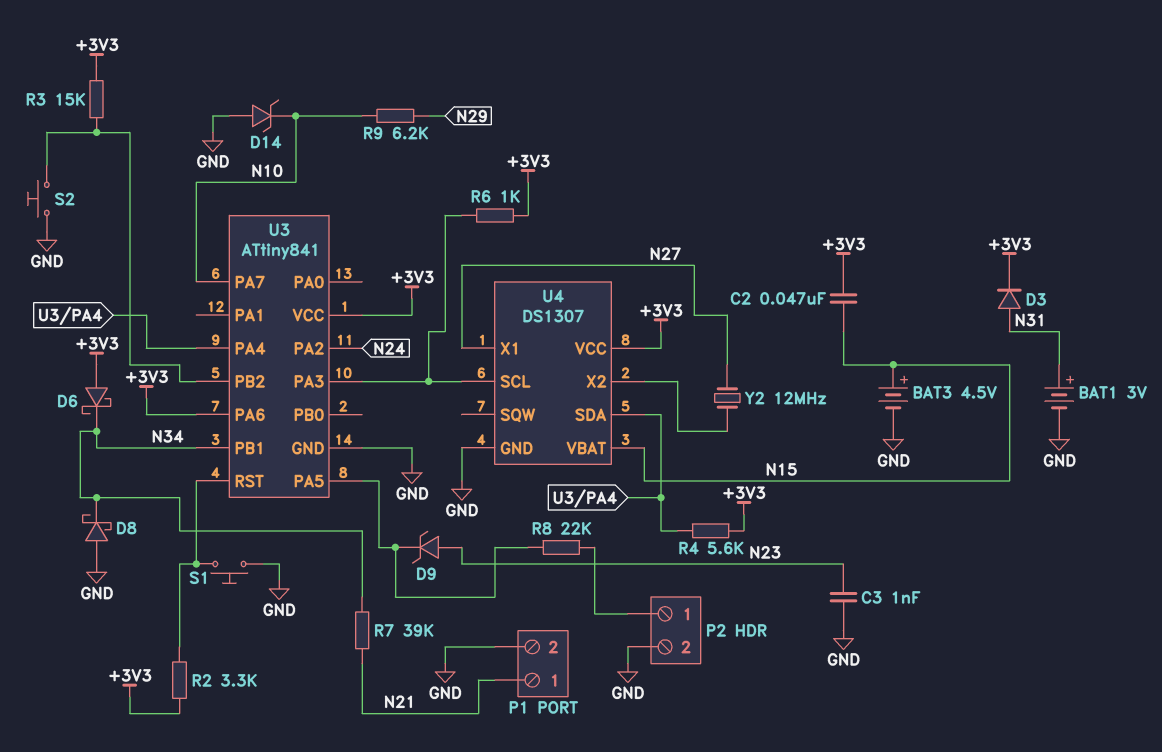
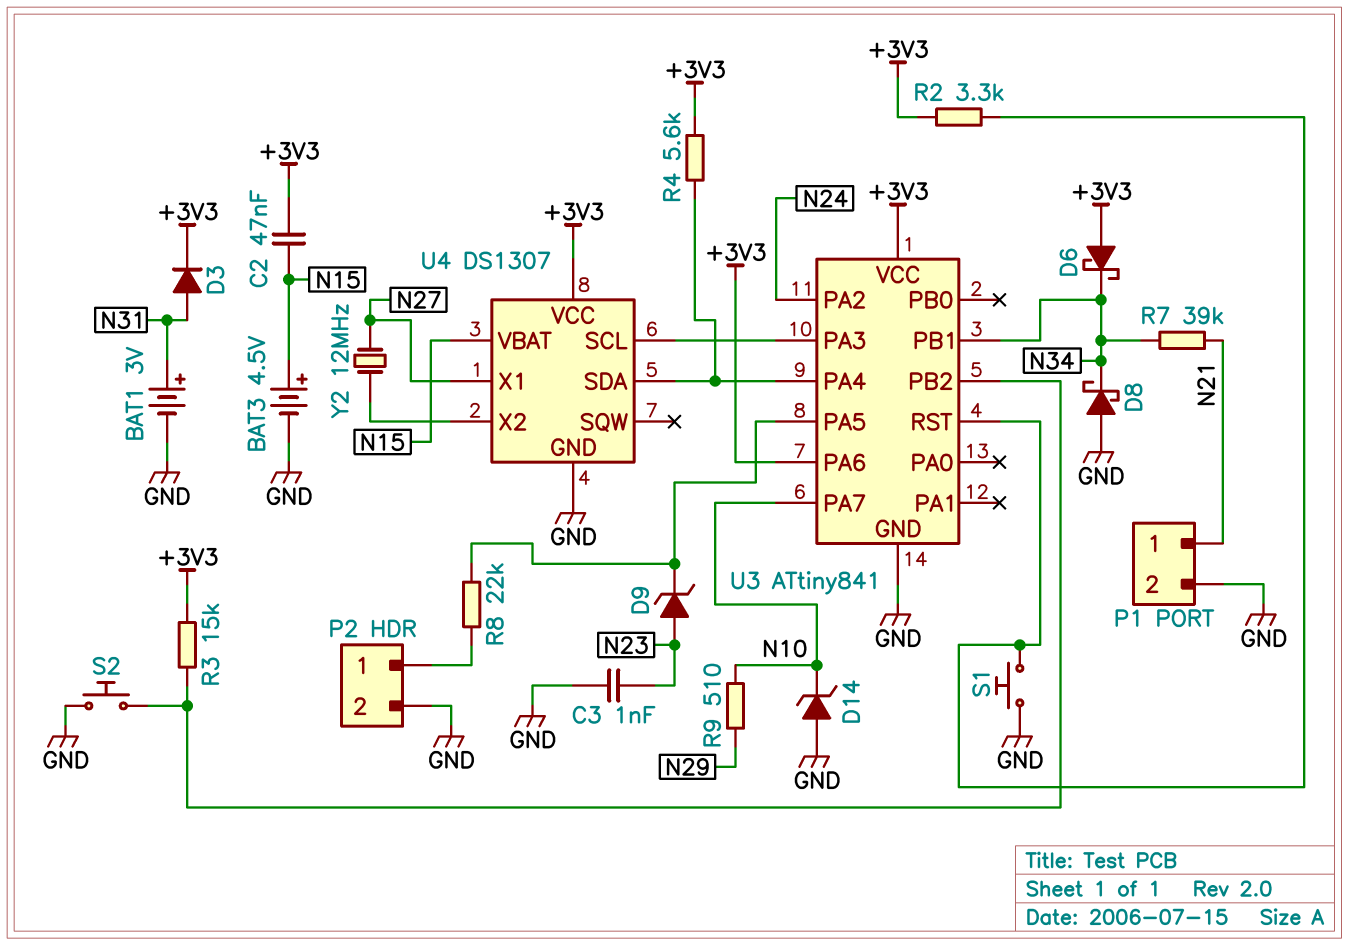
R6: 1k (+3V3, U3/PA3) -> none
R9: 6.2k (N10, N29) -> 510 (N10, N29)

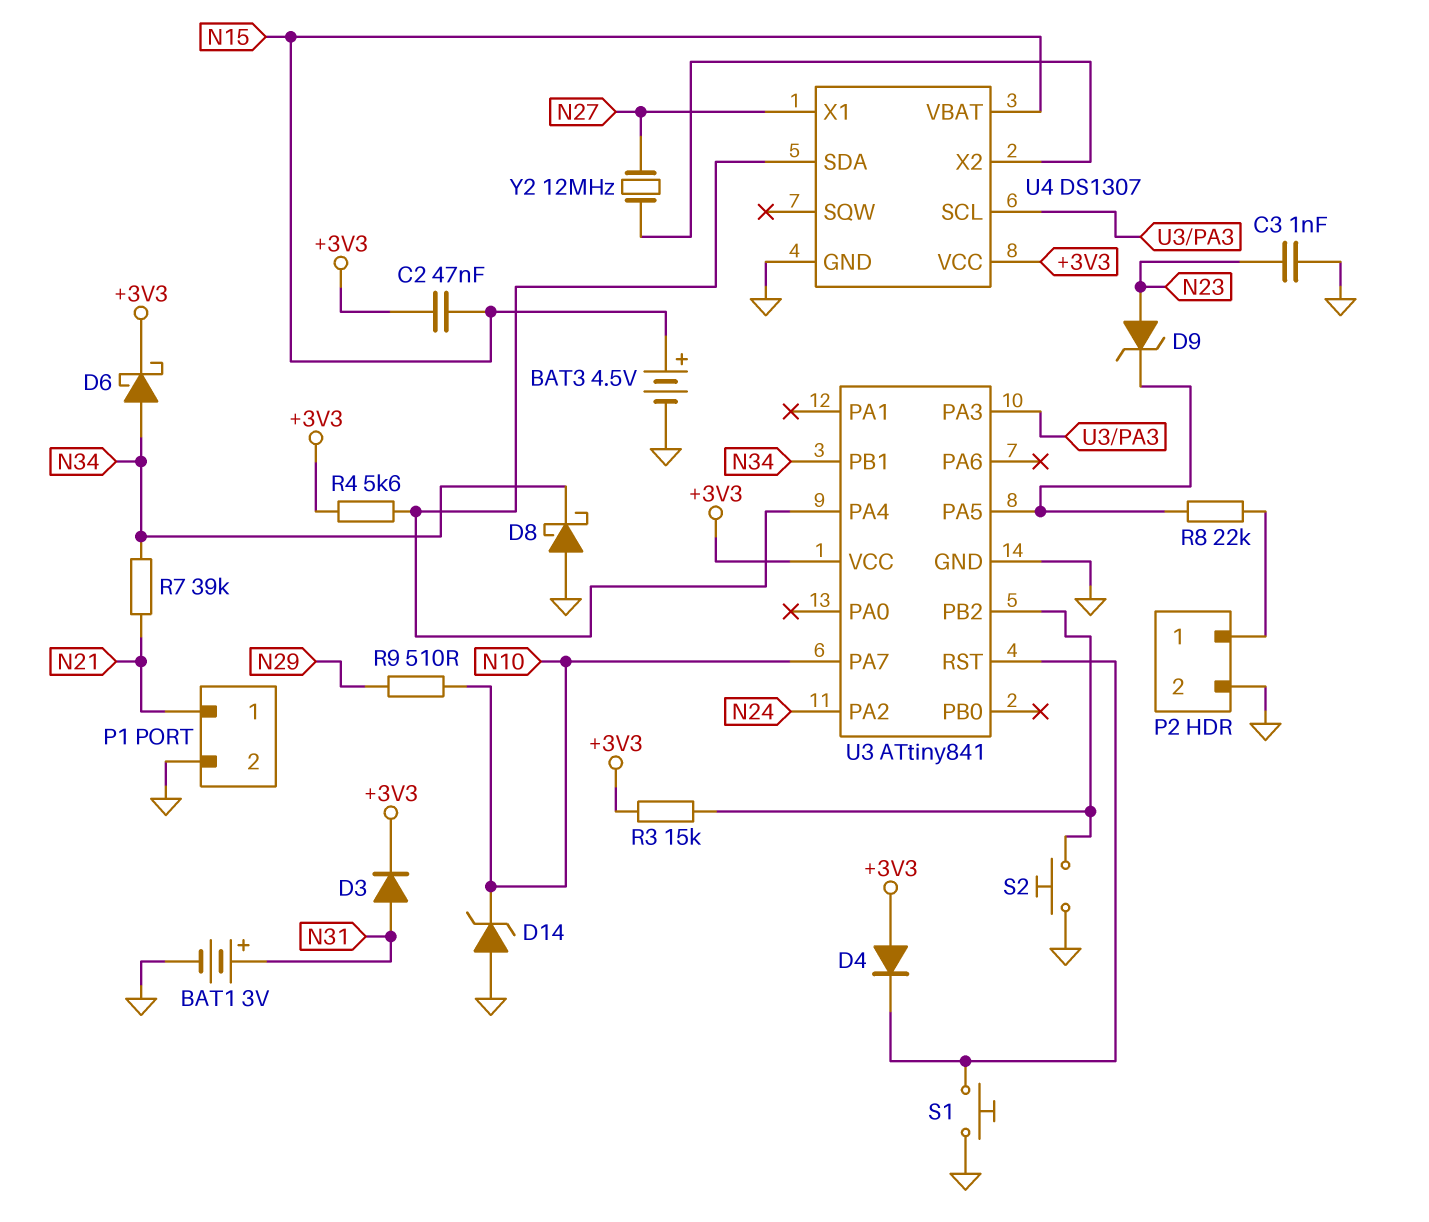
D4: none -> diode (A +3V3, K U3/RST)
D6: schottky (A +3V3, K N34) -> schottky (A N34, K +3V3)
R2: 3.3k (+3V3, U3/RST) -> none
U3 pin PA6: +3V3 -> none

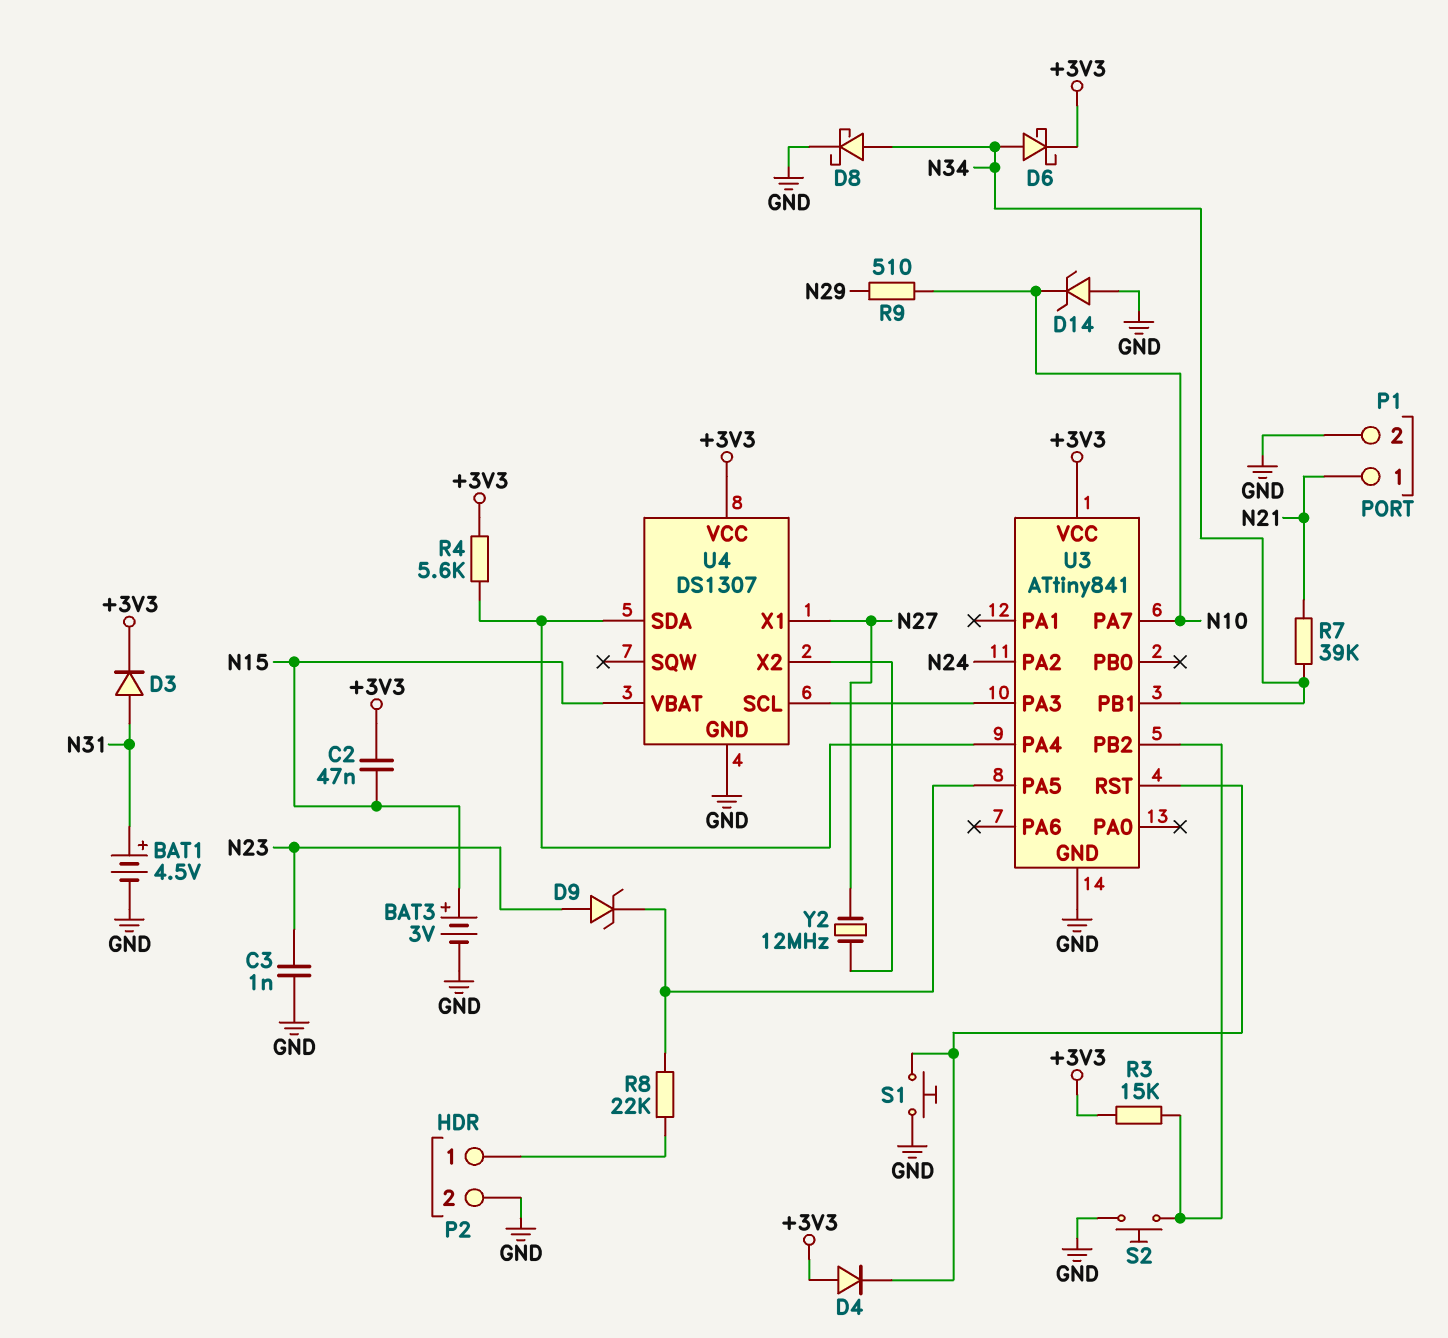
BAT1: 3V (plus N31, minus GND) -> 4.5V (plus N31, minus GND)
BAT3: 4.5V (plus N15, minus GND) -> 3V (plus N15, minus GND)
D8: schottky (A GND, K N34) -> schottky (A N34, K GND)

